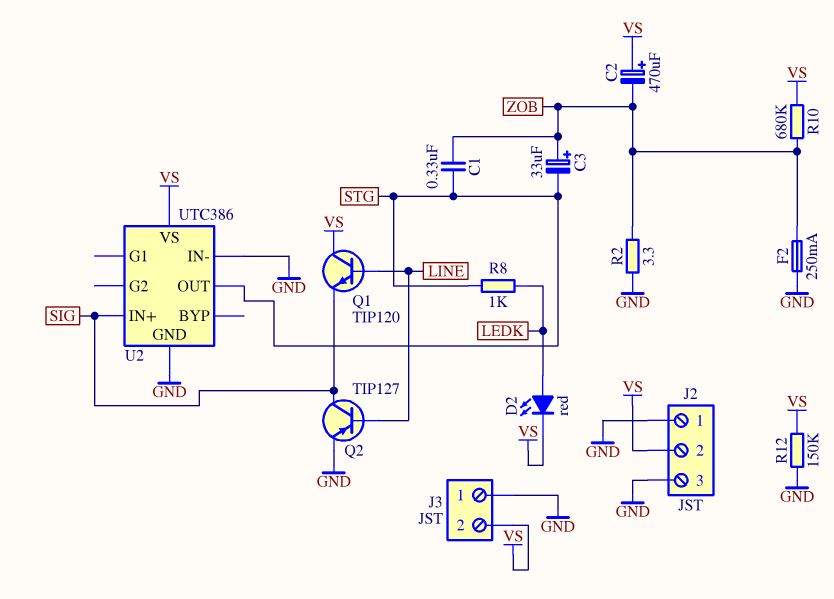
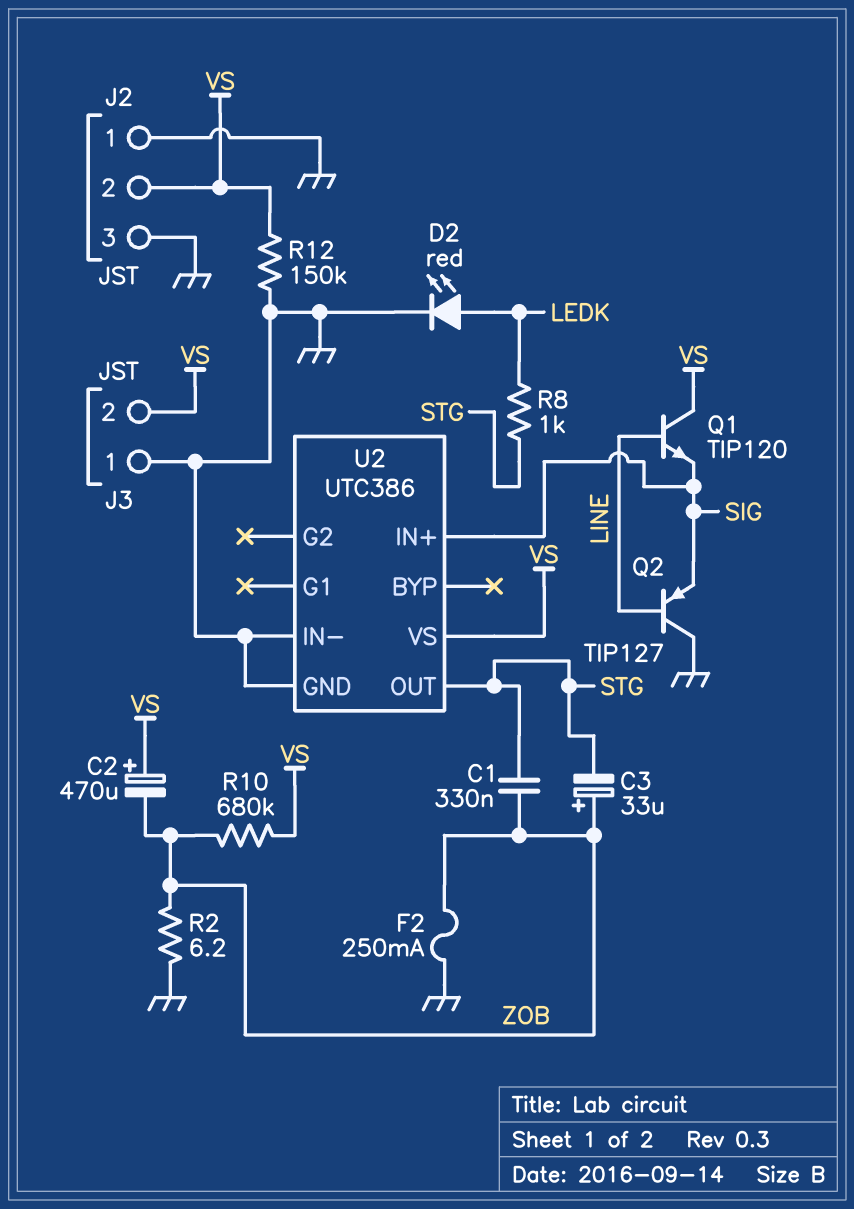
D2: LED red (A LEDK, K VS) -> LED red (A LEDK, K GND)
Q2: PNP TIP127 (B LINE, C SIG, E GND) -> PNP TIP127 (B LINE, C GND, E SIG)
R2: 3.3 (GND, ZOB) -> 6.2 (GND, ZOB)

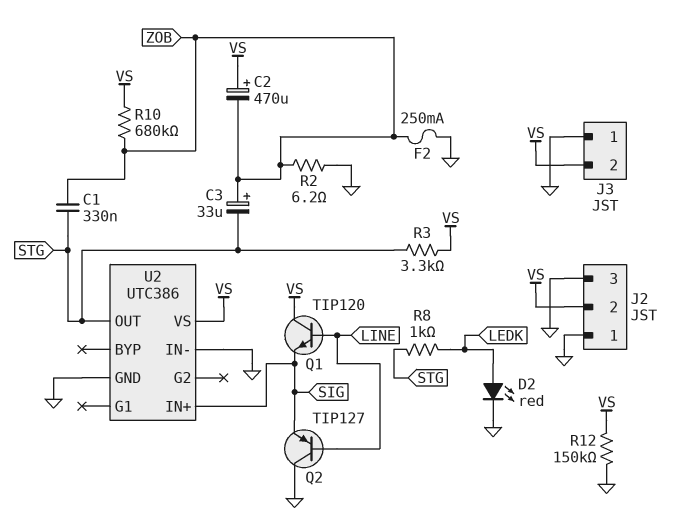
R3: none -> 3.3k (STG, VS)

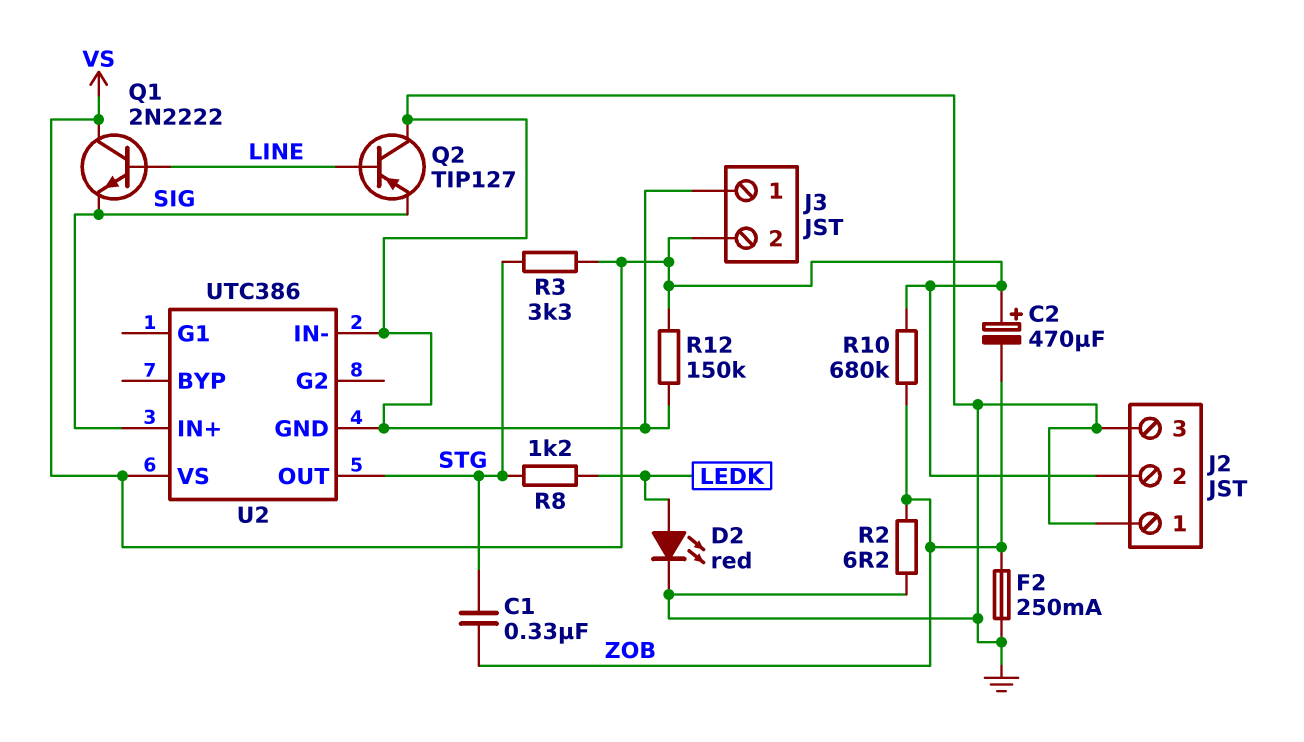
C3: 33uF (plus ZOB, minus STG) -> none
Q1: NPN TIP120 (B LINE, C VS, E SIG) -> NPN 2N2222 (B LINE, C VS, E SIG)
R8: 1k (LEDK, STG) -> 1.2k (LEDK, STG)

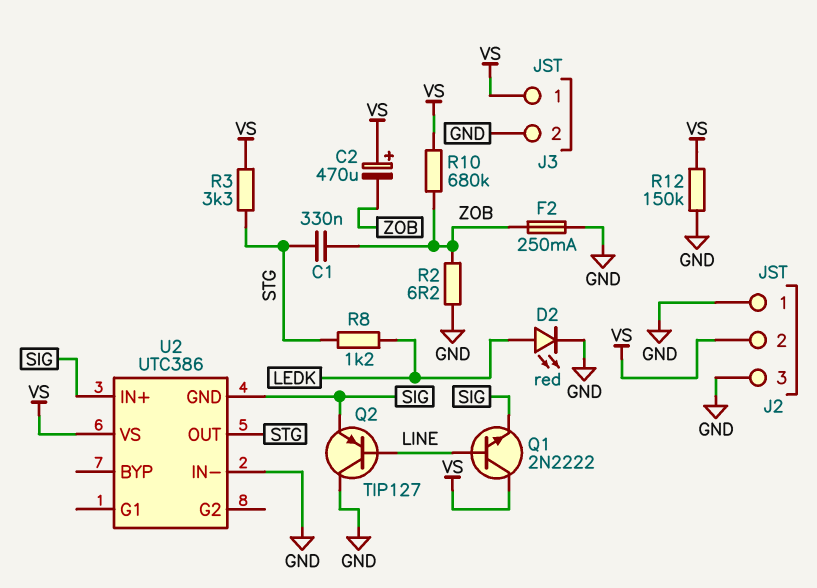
J3 pin 1: GND -> VS
J3 pin 2: VS -> GND
U2 pin GND: GND -> SIG

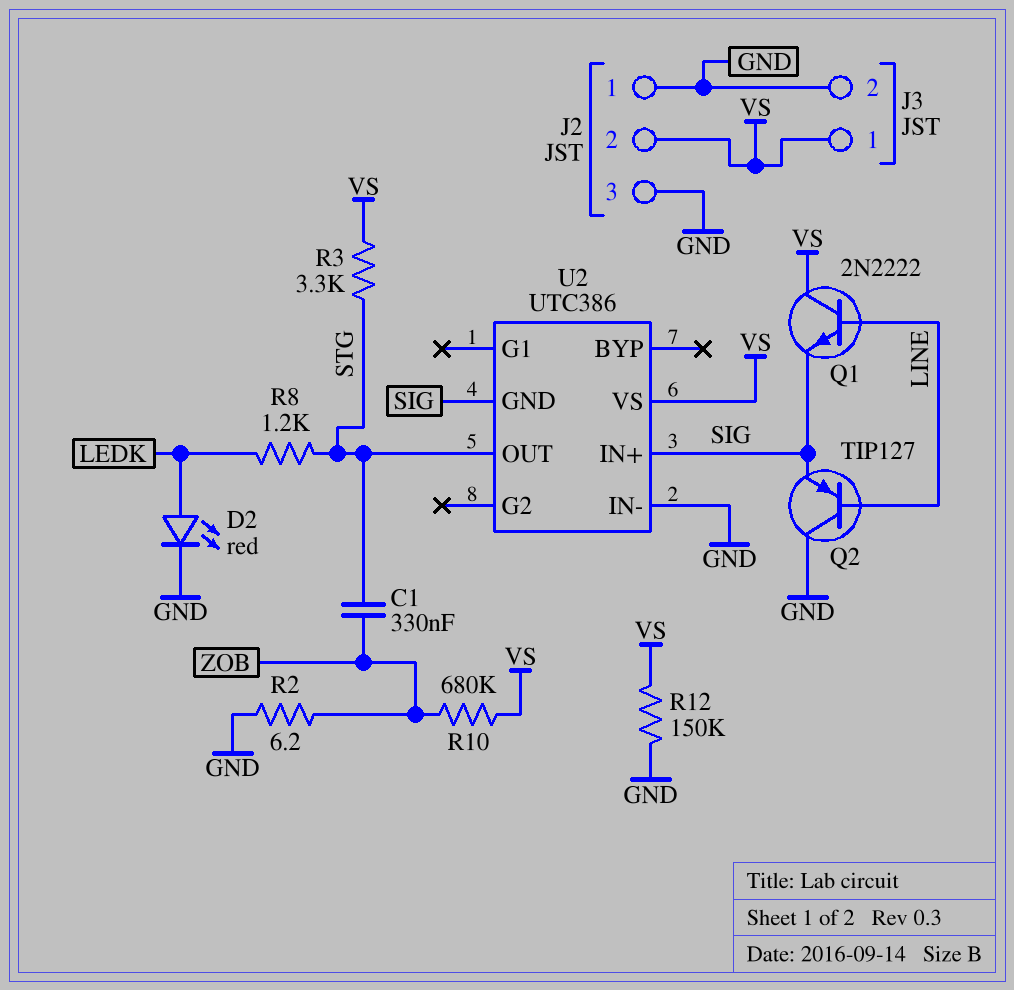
C2: 470uF (plus VS, minus ZOB) -> none
F2: 250mA (GND, ZOB) -> none

